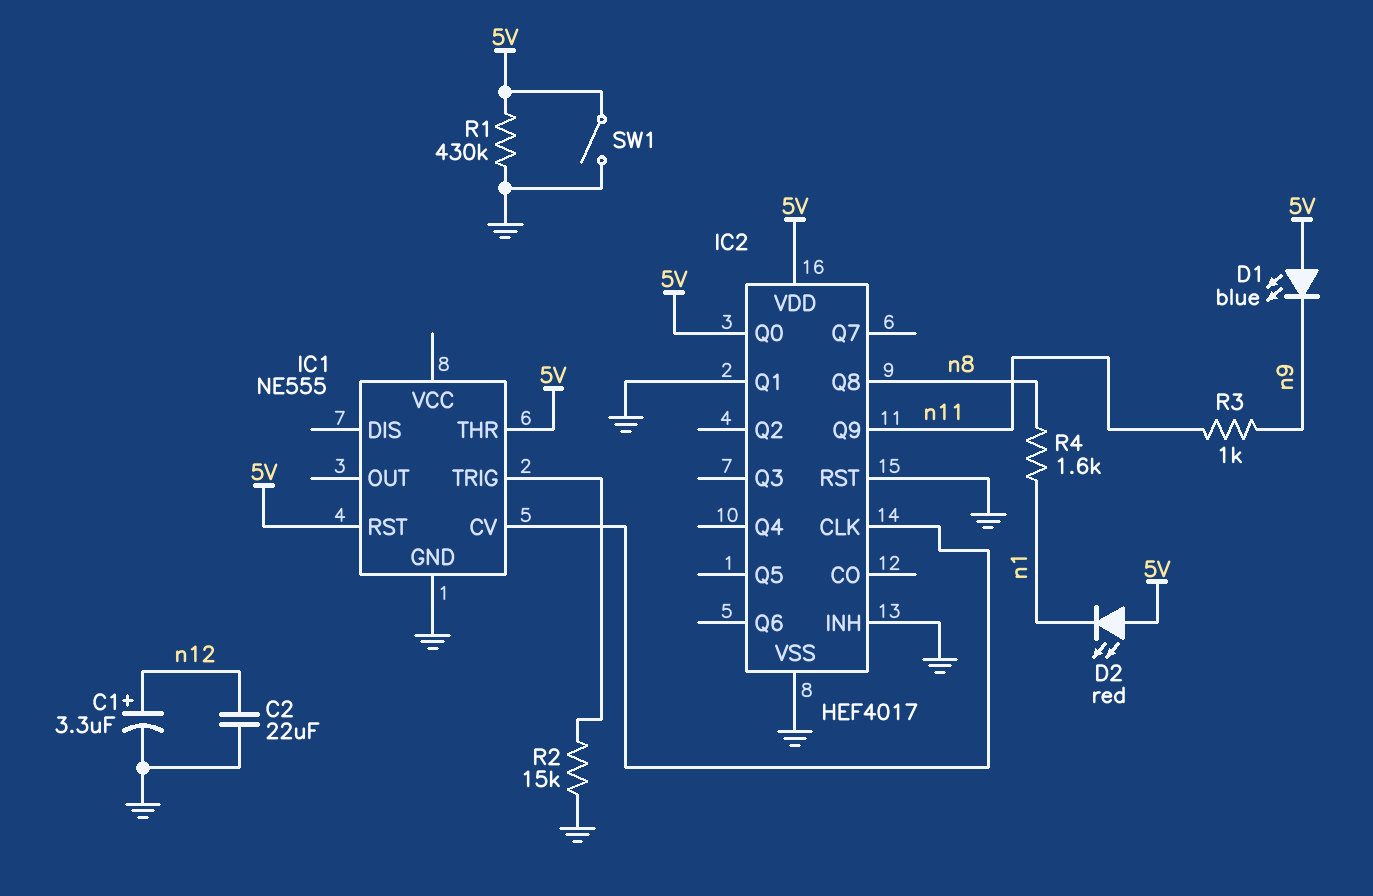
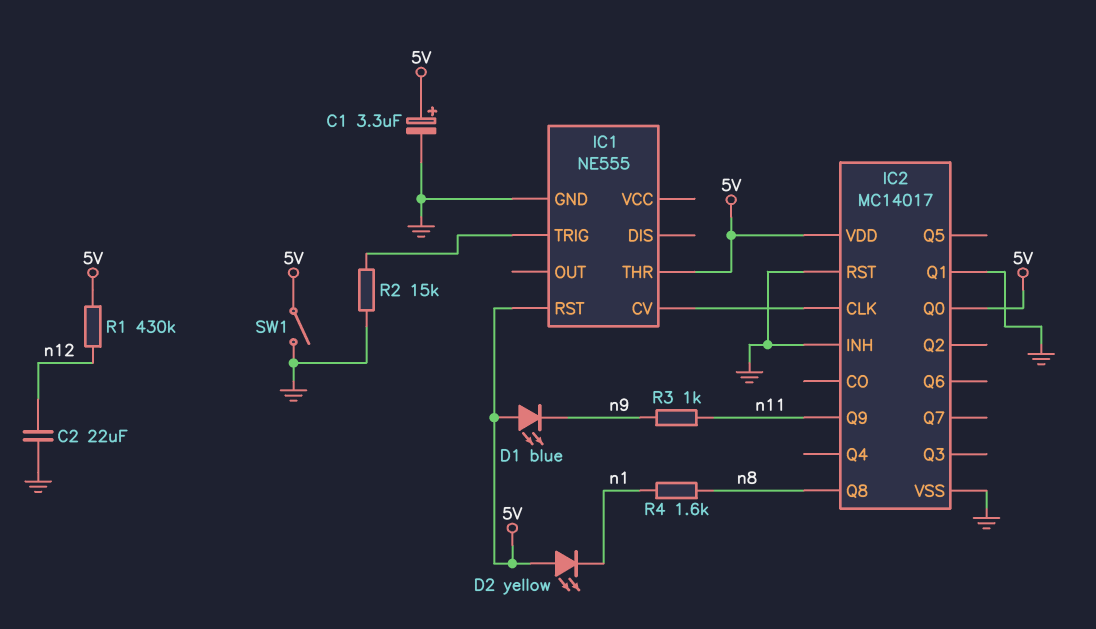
C1: 3.3uF (plus n12, minus GND) -> 3.3uF (plus 5V, minus GND)
D2: LED red (A 5V, K n1) -> LED yellow (A 5V, K n1)
IC2: HEF4017 -> MC14017
R1: 430k (5V, GND) -> 430k (5V, n12)

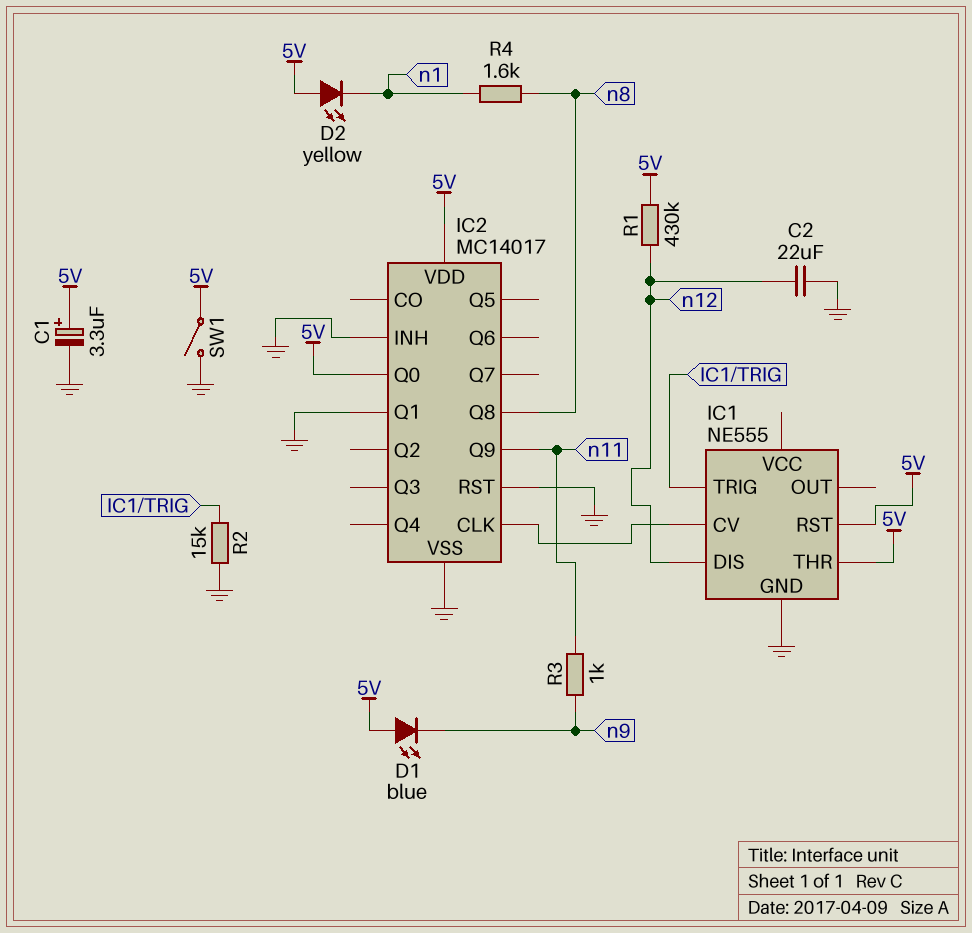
IC1 pin DIS: none -> n12

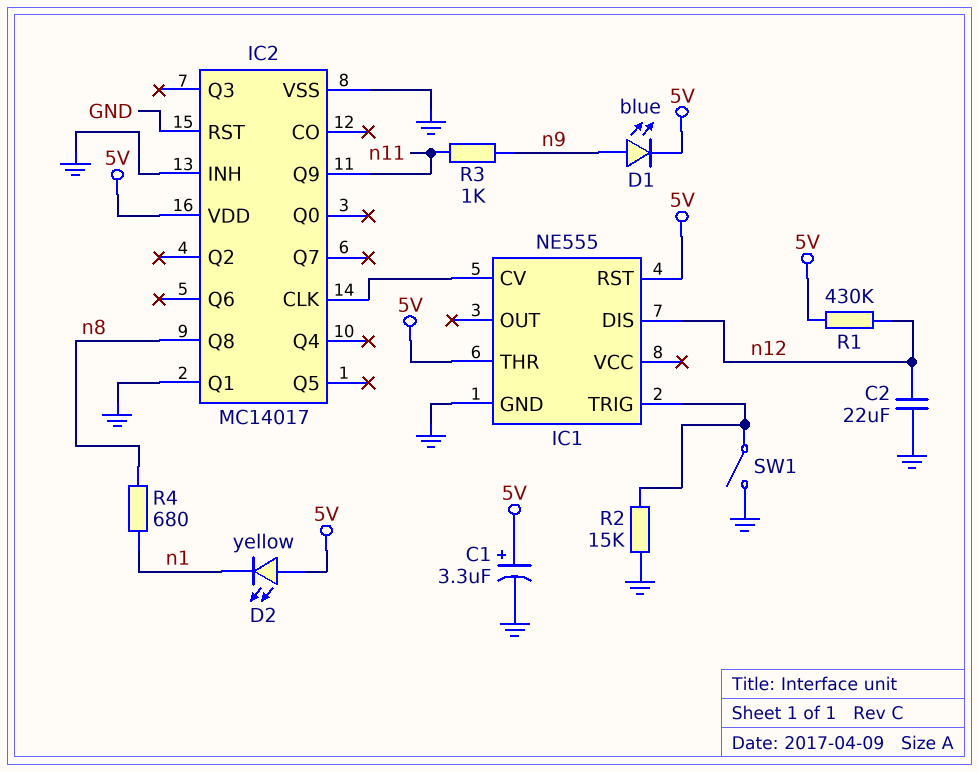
D1: LED blue (A 5V, K n9) -> LED blue (A n9, K 5V)
IC2 pin Q0: 5V -> none
R4: 1.6k (n1, n8) -> 680 (n1, n8)
SW1: switch (5V, GND) -> switch (GND, IC1/TRIG)

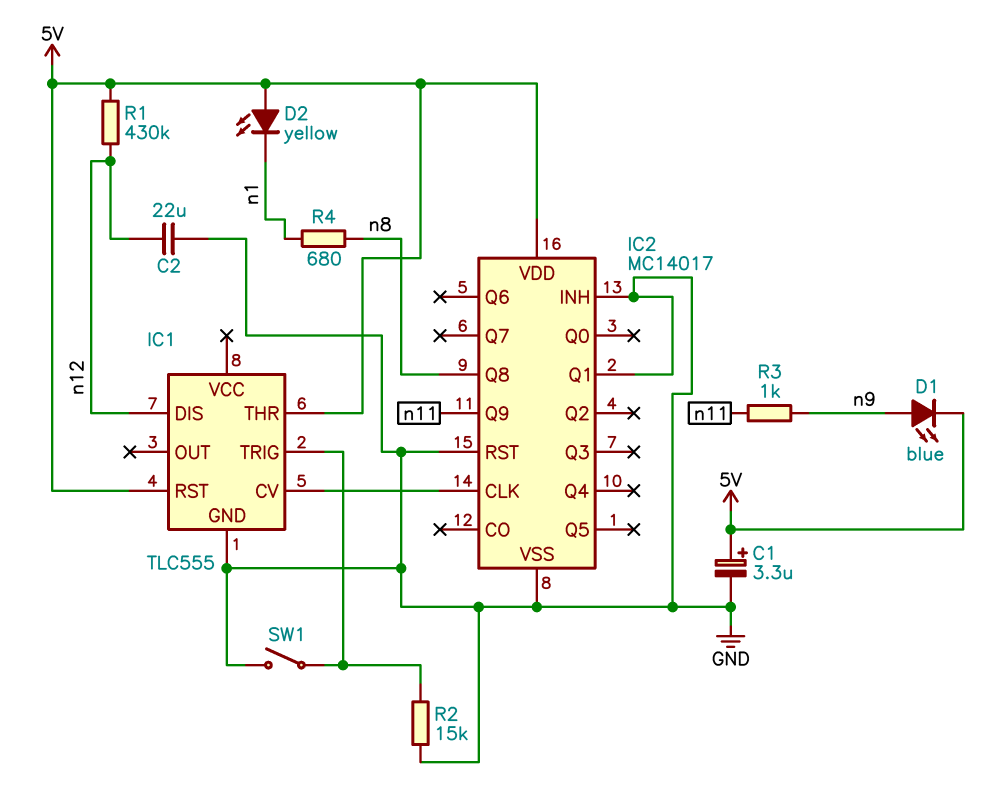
IC1: NE555 -> TLC555

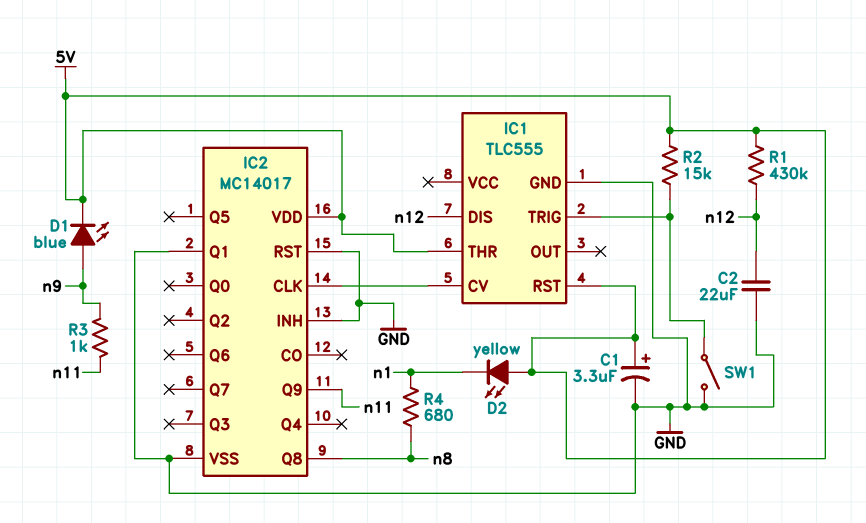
R2: 15k (GND, IC1/TRIG) -> 15k (5V, IC1/TRIG)

